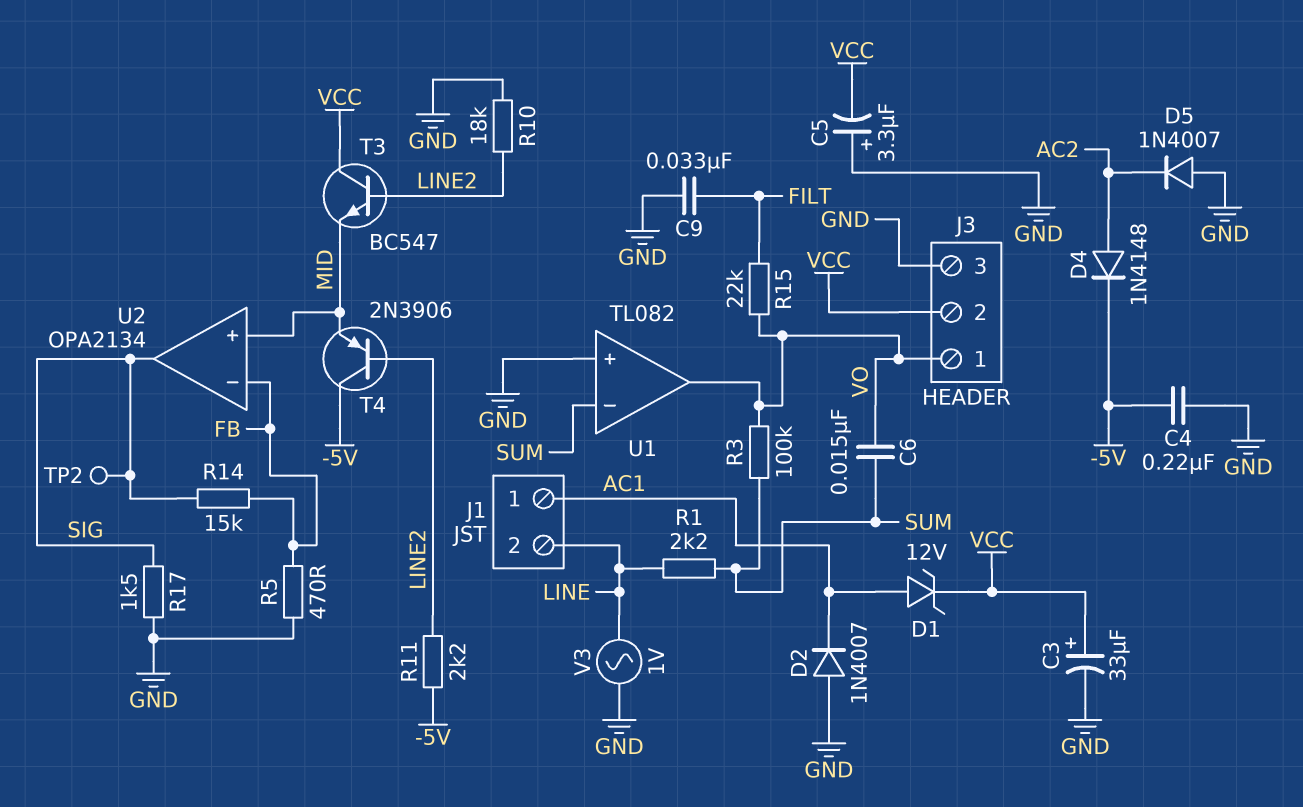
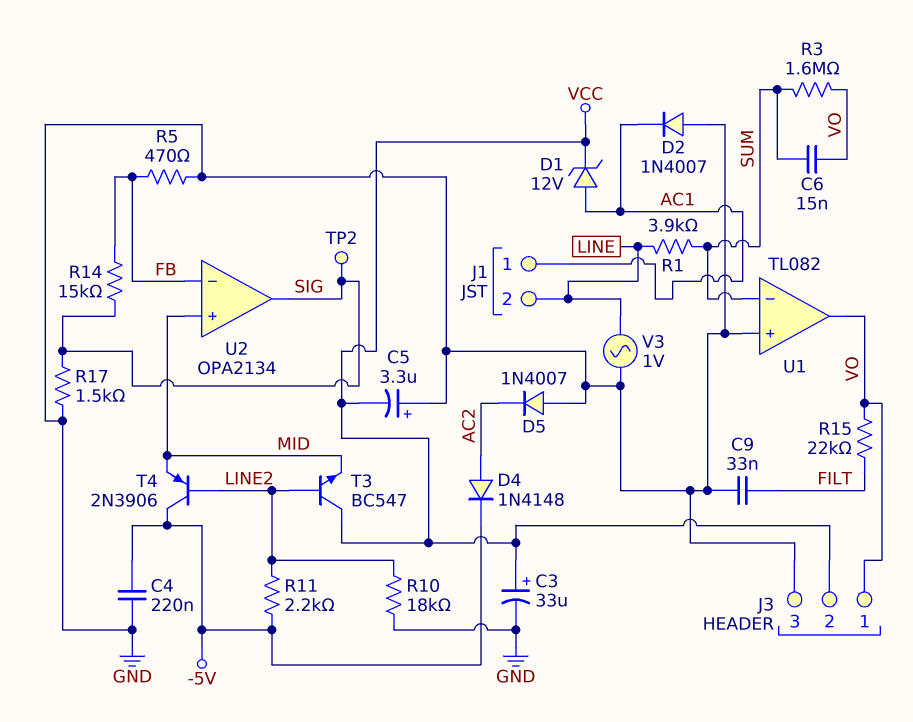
R1: 2.2k (LINE, SUM) -> 3.9k (LINE, SUM)
R3: 100k (SUM, VO) -> 1.6M (SUM, VO)

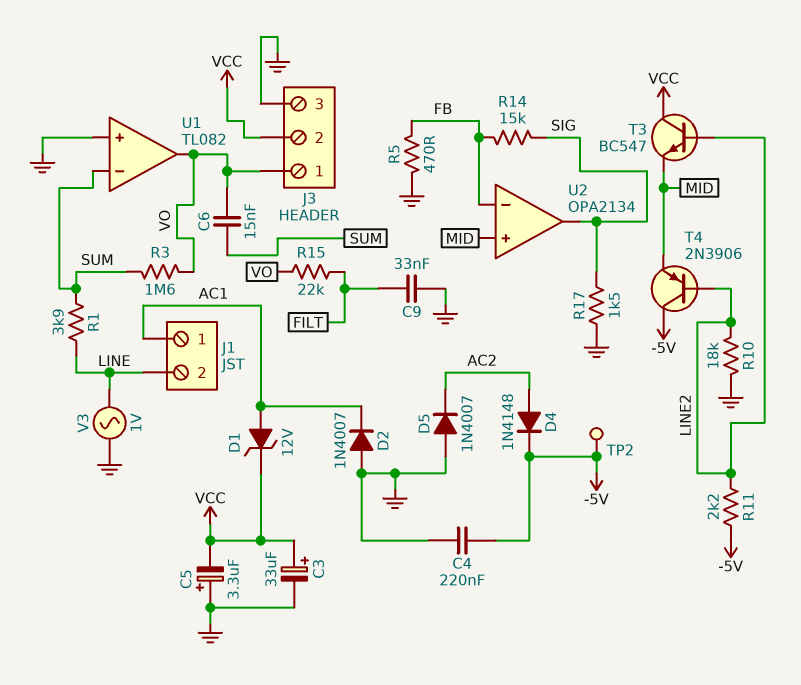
TP2: test point (SIG) -> test point (-5V)

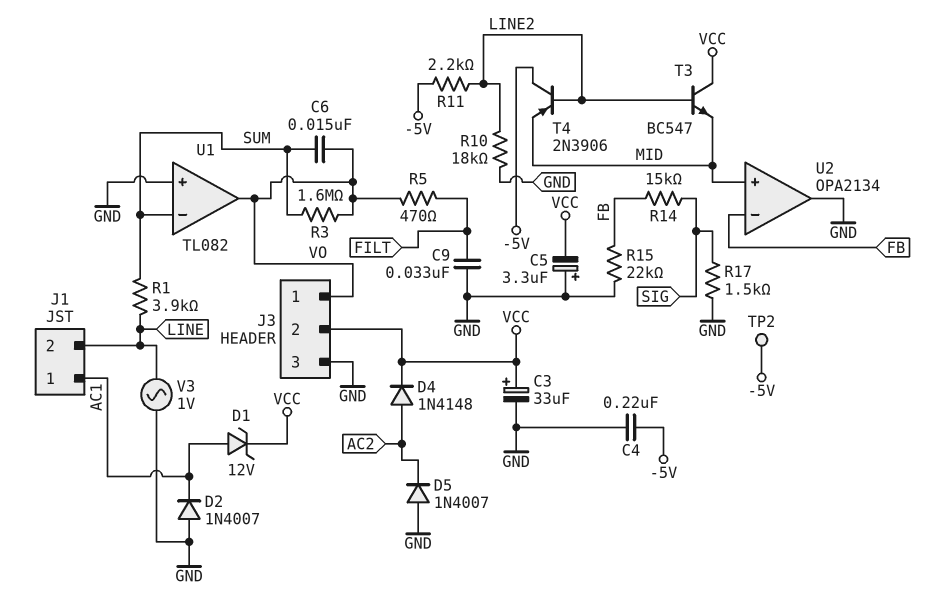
D4: diode 1N4148 (A AC2, K -5V) -> diode 1N4148 (A AC2, K VCC)
R5: 470 (FB, GND) -> 470 (FILT, VO)
R15: 22k (FILT, VO) -> 22k (FB, GND)
U2 pin out: SIG -> GND

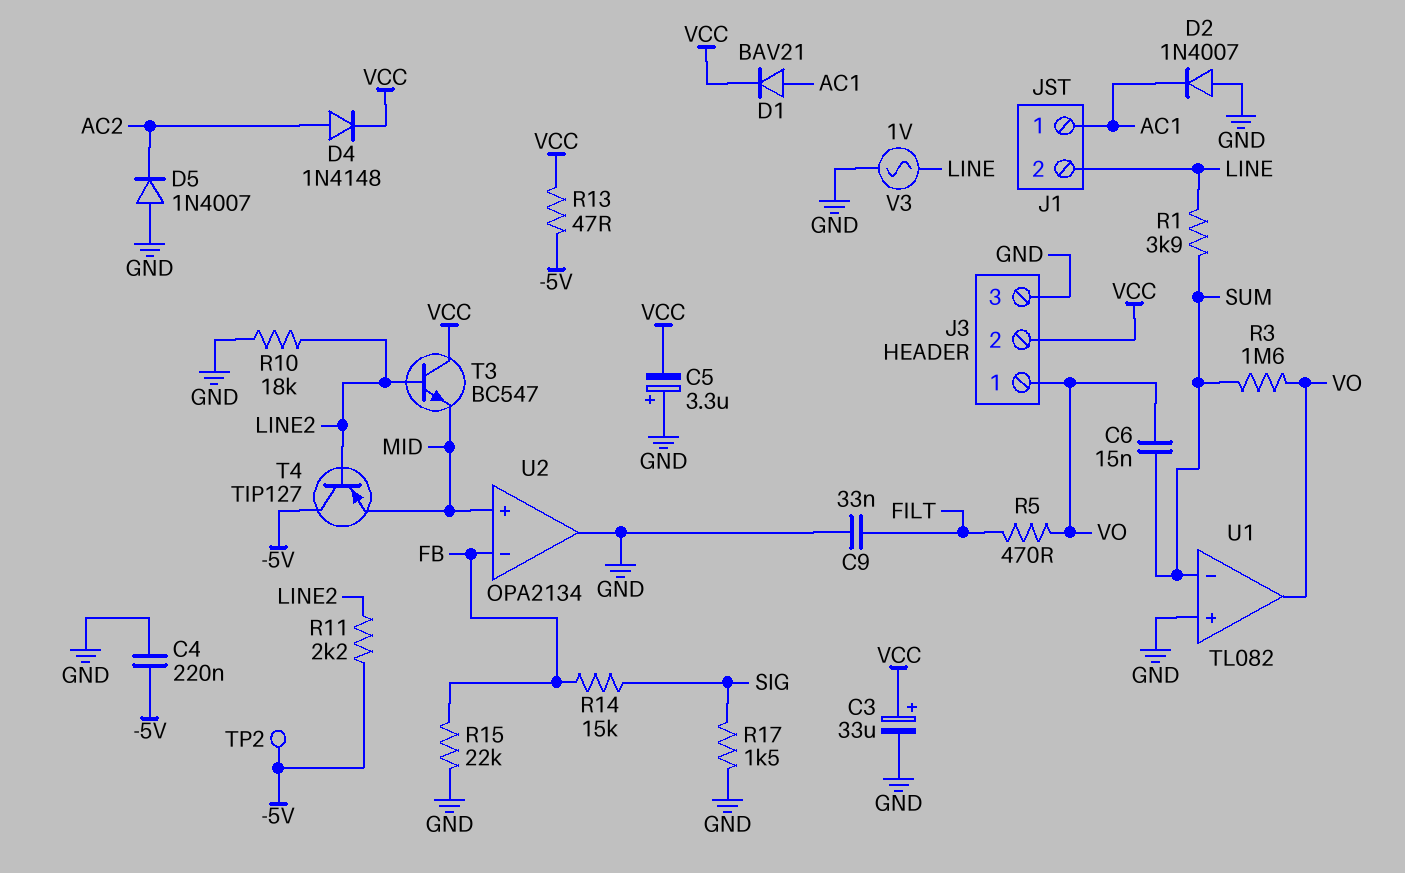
D1: zener 12V (A AC1, K VCC) -> diode BAV21 (A AC1, K VCC)
R13: none -> 47 (-5V, VCC)
T4: PNP 2N3906 (B LINE2, C -5V, E MID) -> PNP TIP127 (B LINE2, C -5V, E MID)

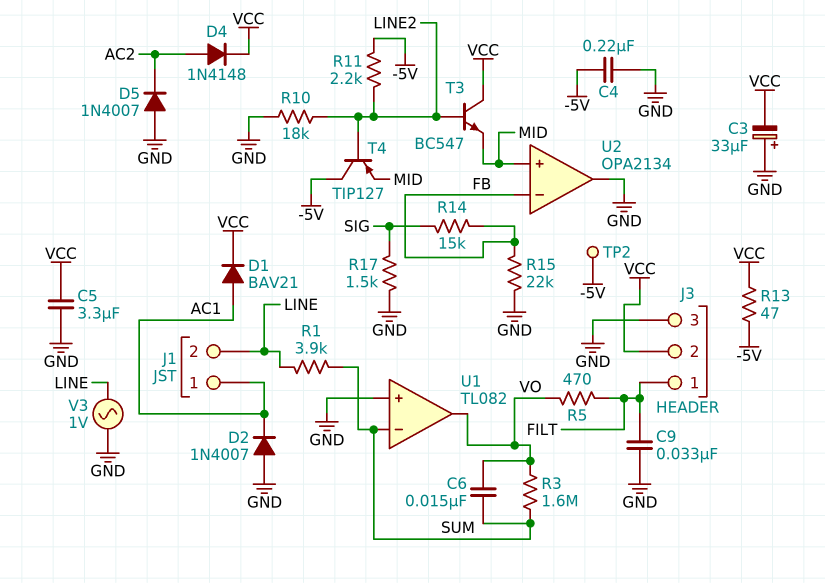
C3: 33uF (plus VCC, minus GND) -> 33uF (plus GND, minus VCC)
C5: 3.3uF (plus GND, minus VCC) -> 3.3uF (GND, VCC)
J3 pin 1: VO -> FILT

